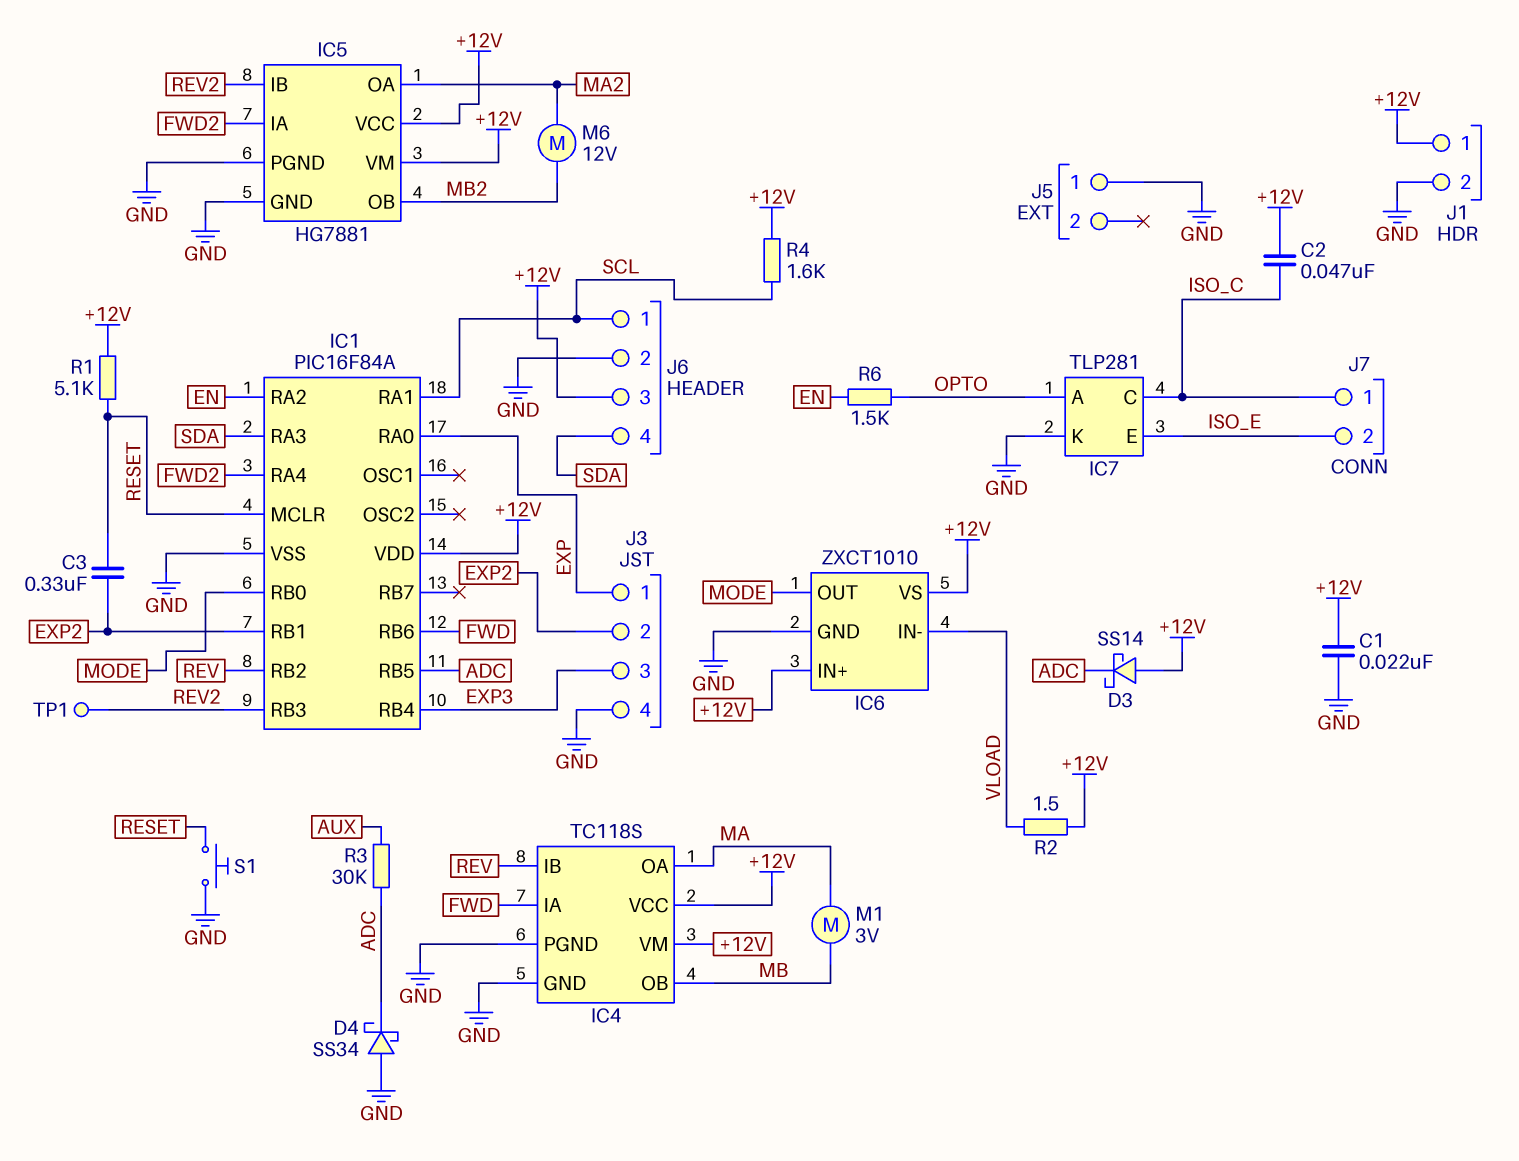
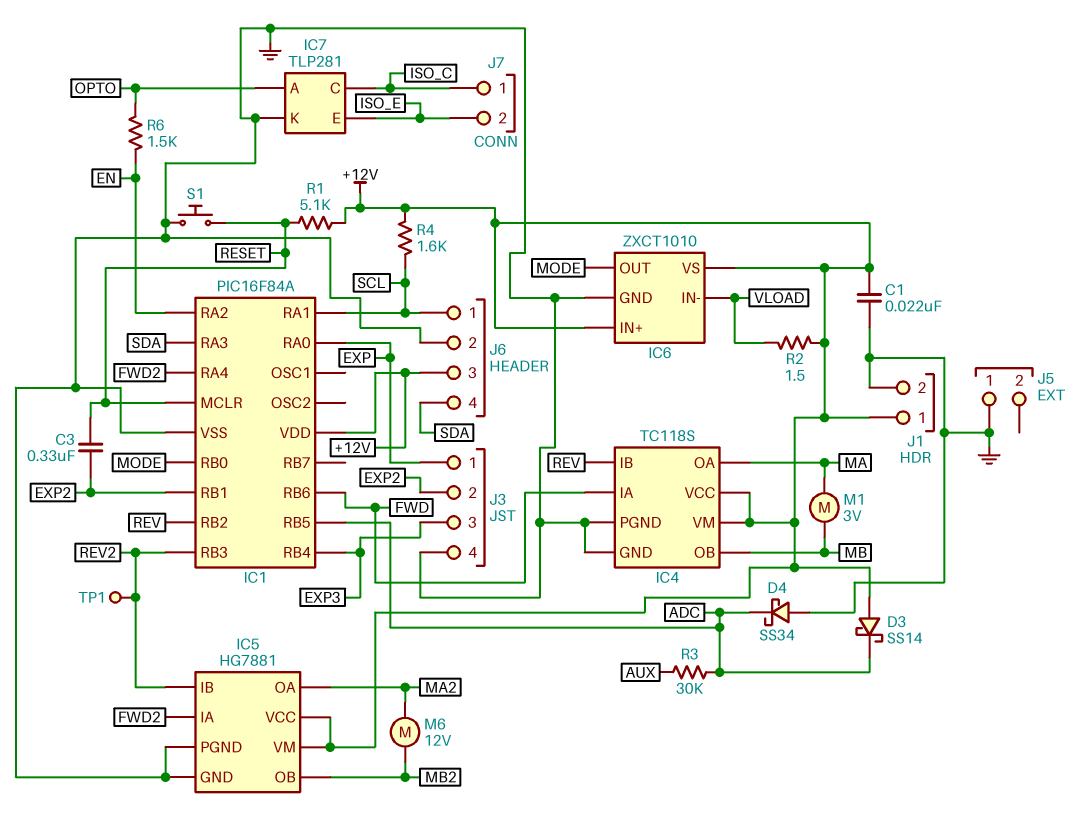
C2: 47nF (+12V, ISO_C) -> none

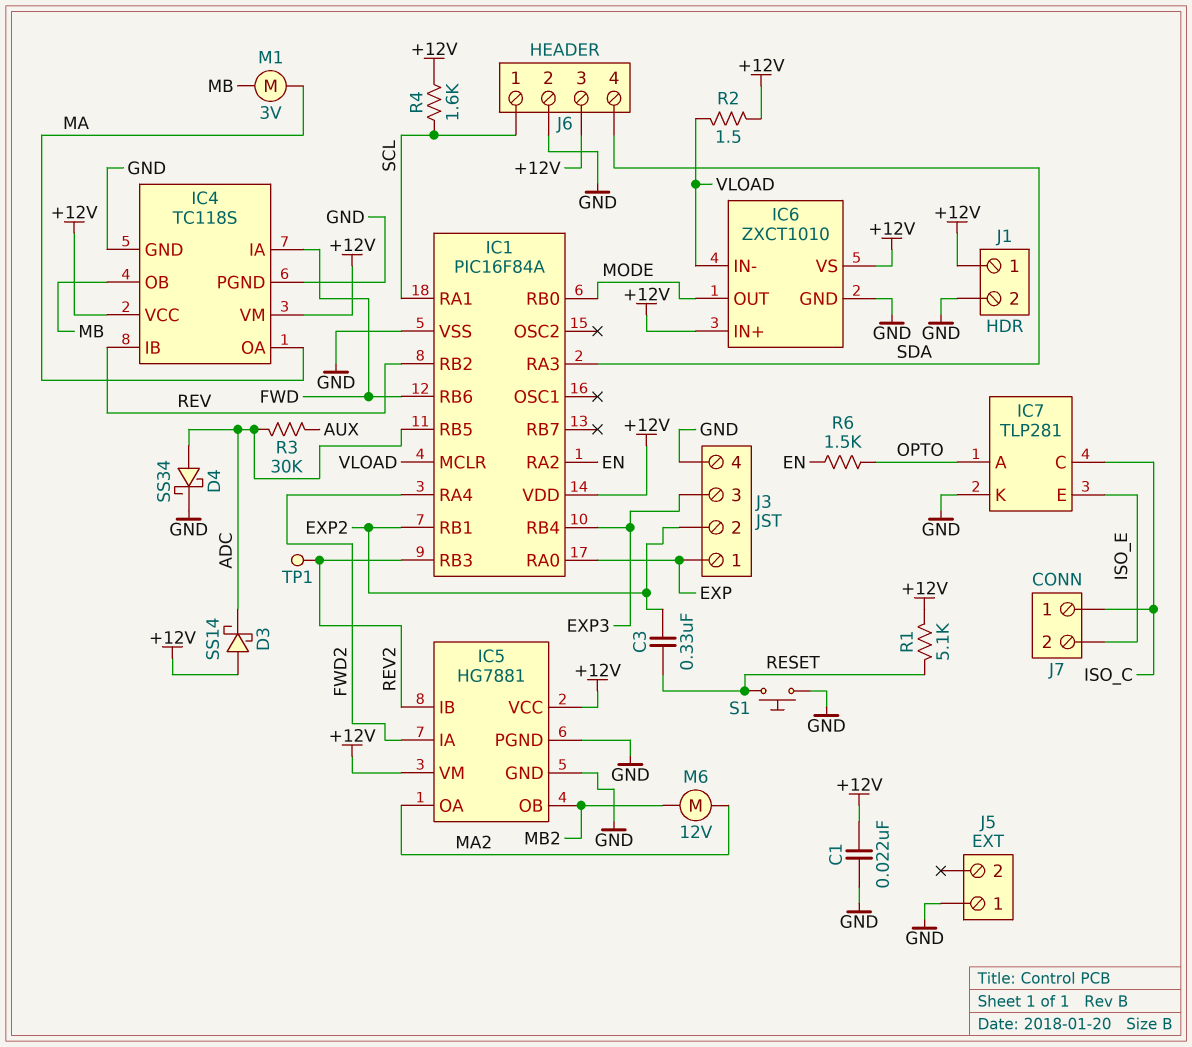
D4: schottky SS34 (A GND, K ADC) -> schottky SS34 (A ADC, K GND)
IC1 pin MCLR: RESET -> VLOAD

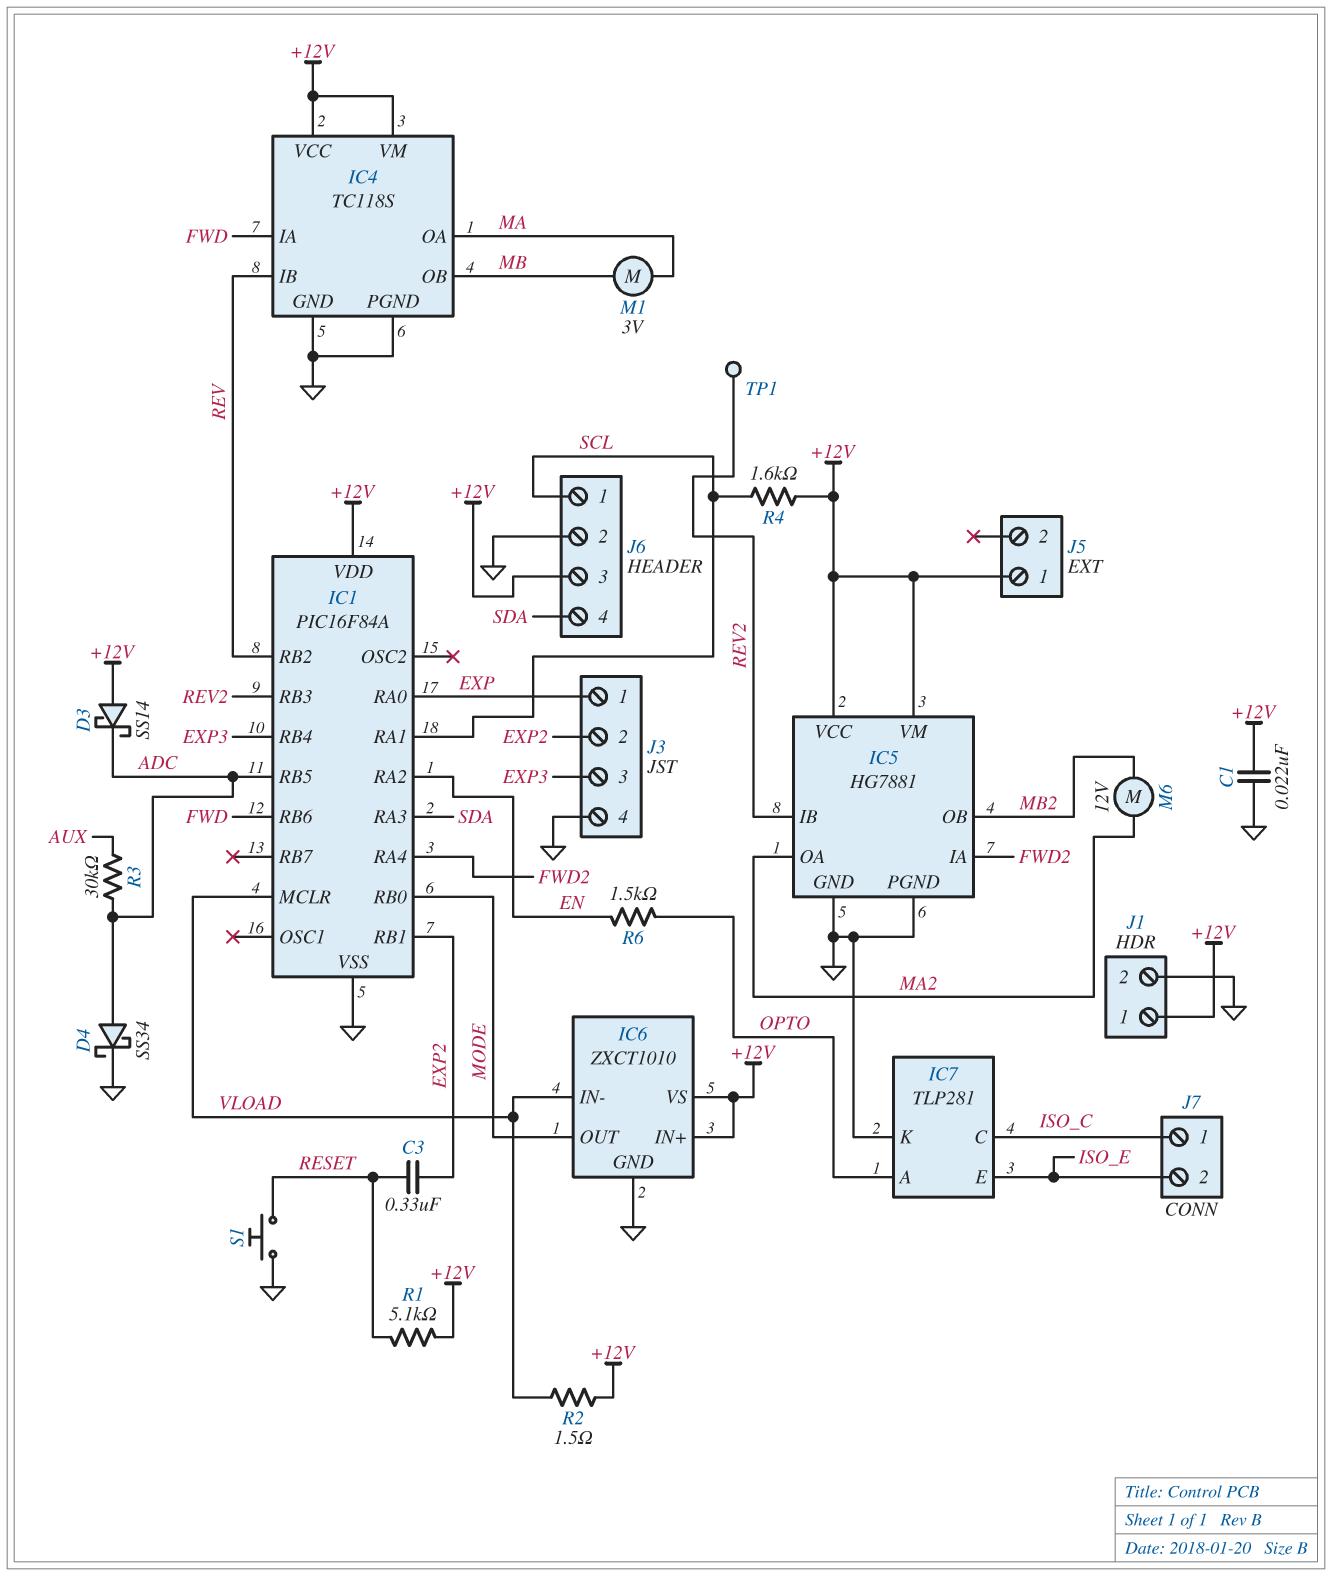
J5 pin 1: GND -> +12V

